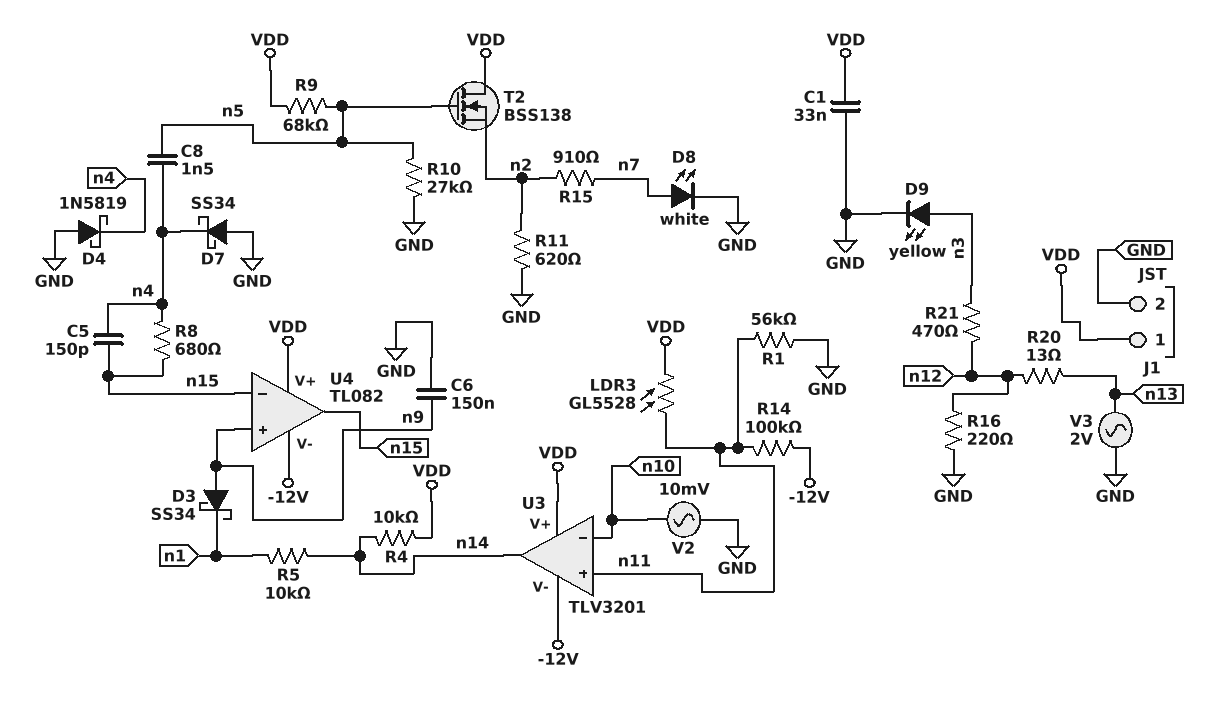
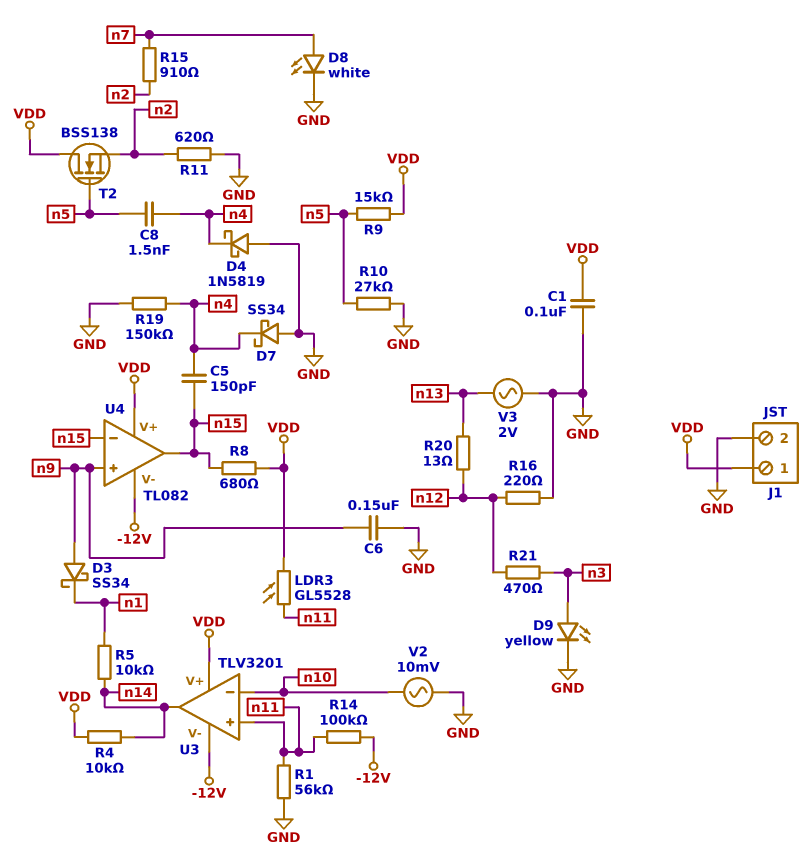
C1: 33nF (GND, VDD) -> 100nF (GND, VDD)
R8: 680 (n4, n15) -> 680 (VDD, n15)
R9: 68k (VDD, n5) -> 15k (VDD, n5)
R19: none -> 150k (GND, n4)

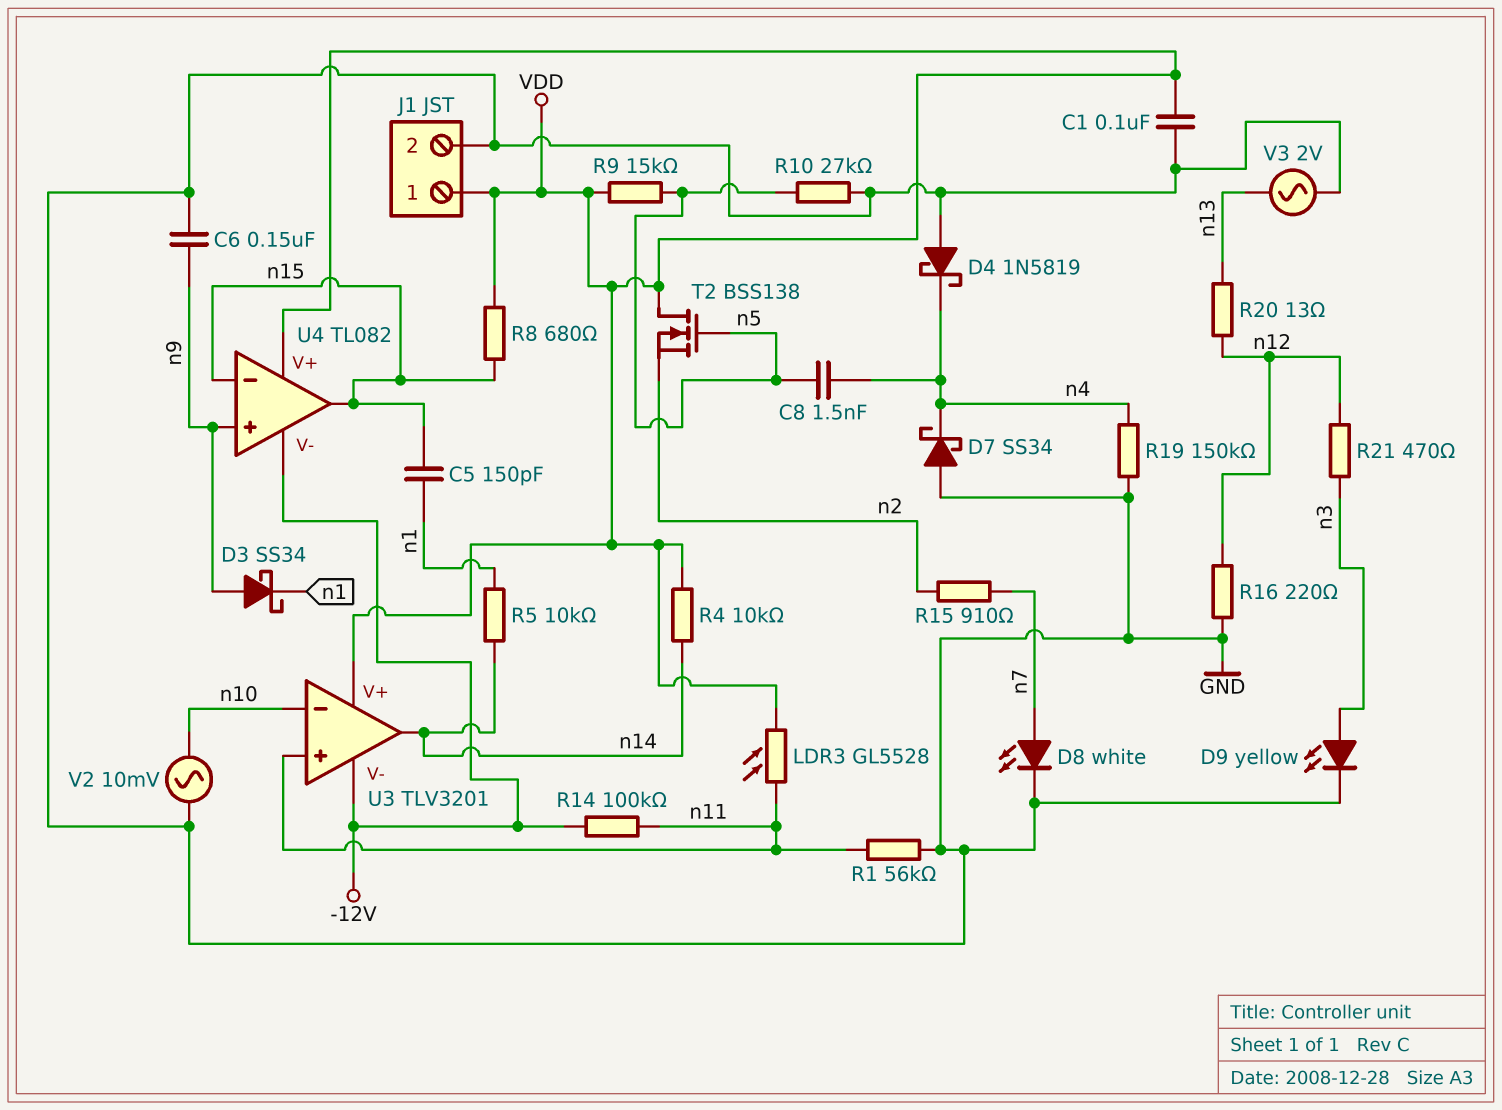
C5: 150pF (n4, n15) -> 150pF (n1, n15)
R11: 620 (GND, n2) -> none

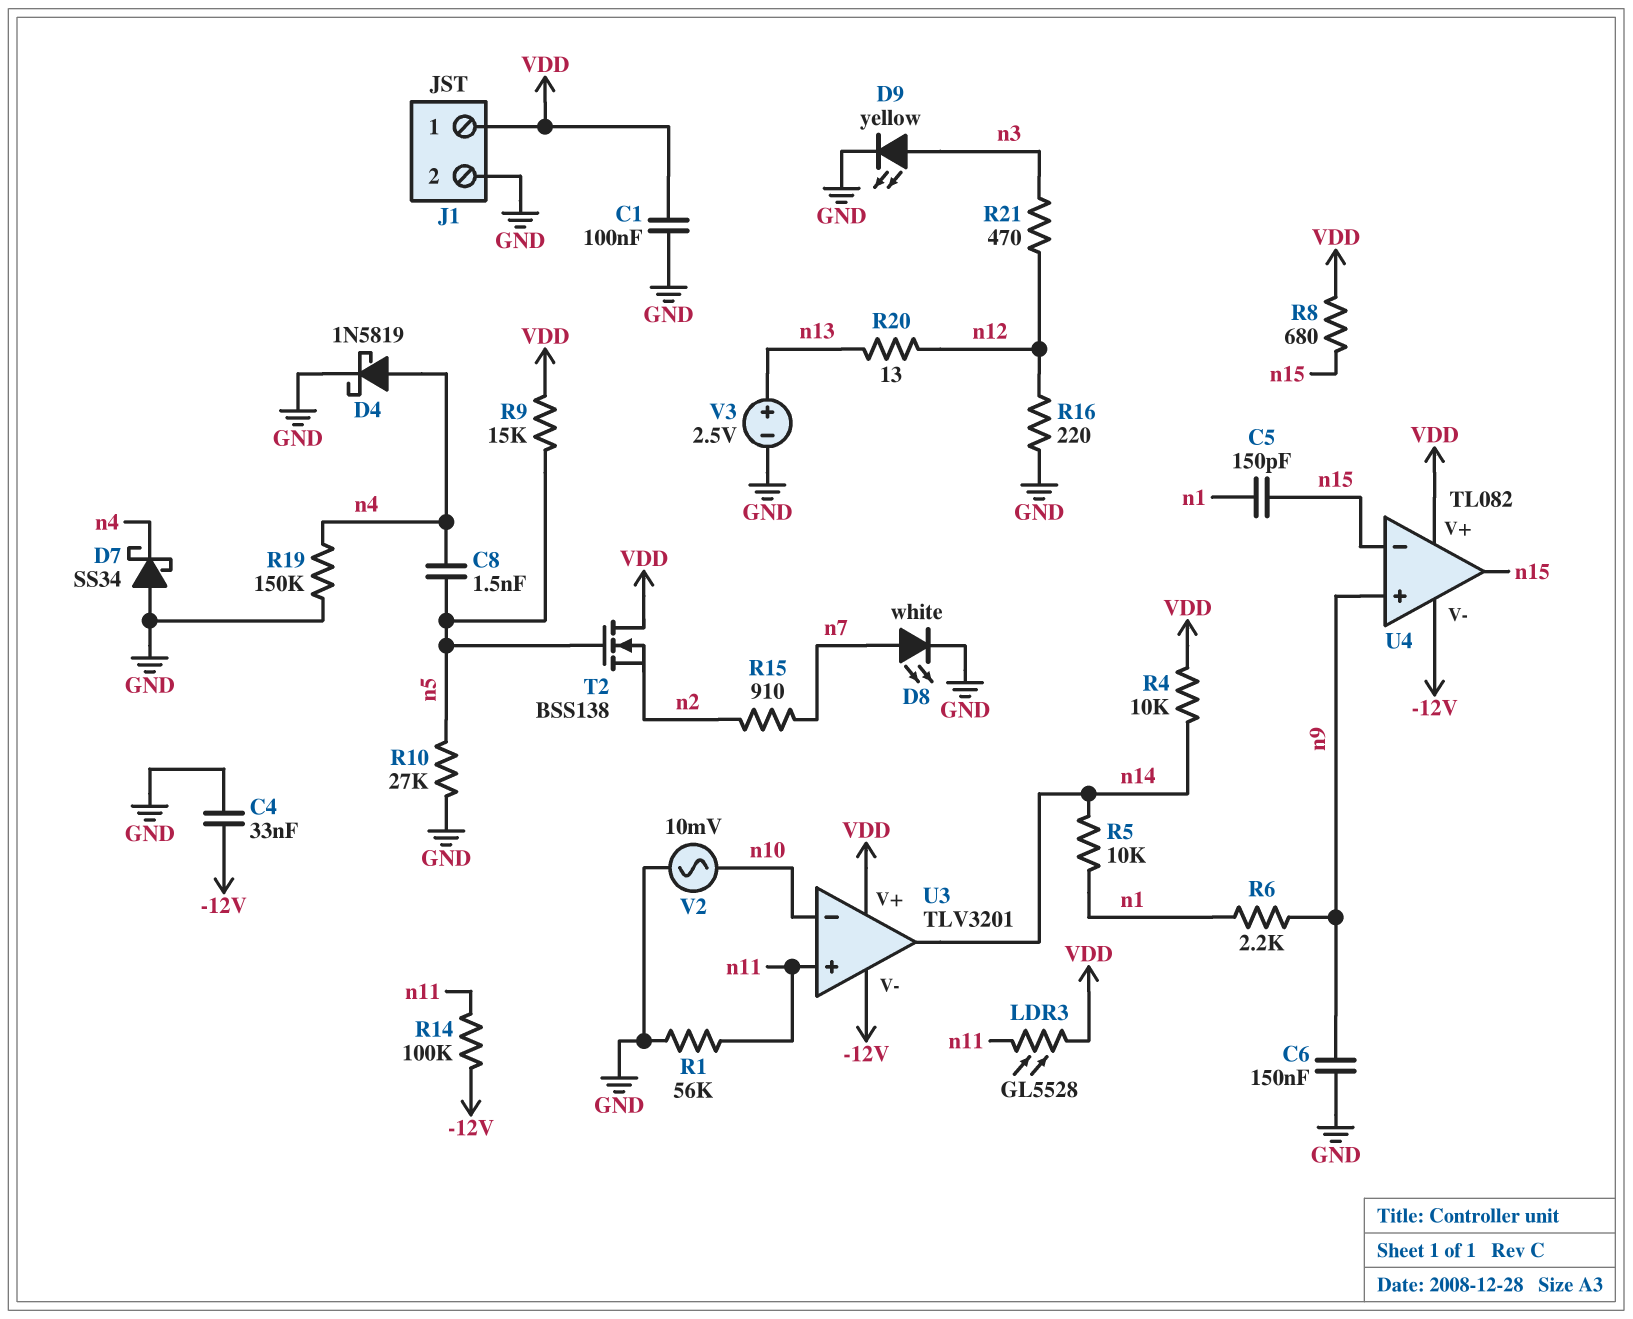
C4: none -> 33nF (-12V, GND)
D3: schottky SS34 (A n9, K n1) -> none
D4: schottky 1N5819 (A GND, K n4) -> schottky 1N5819 (A n4, K GND)
R6: none -> 2.2k (n1, n9)
V3: AC 2V (GND, n13) -> 2.5V (plus n13, minus GND)

